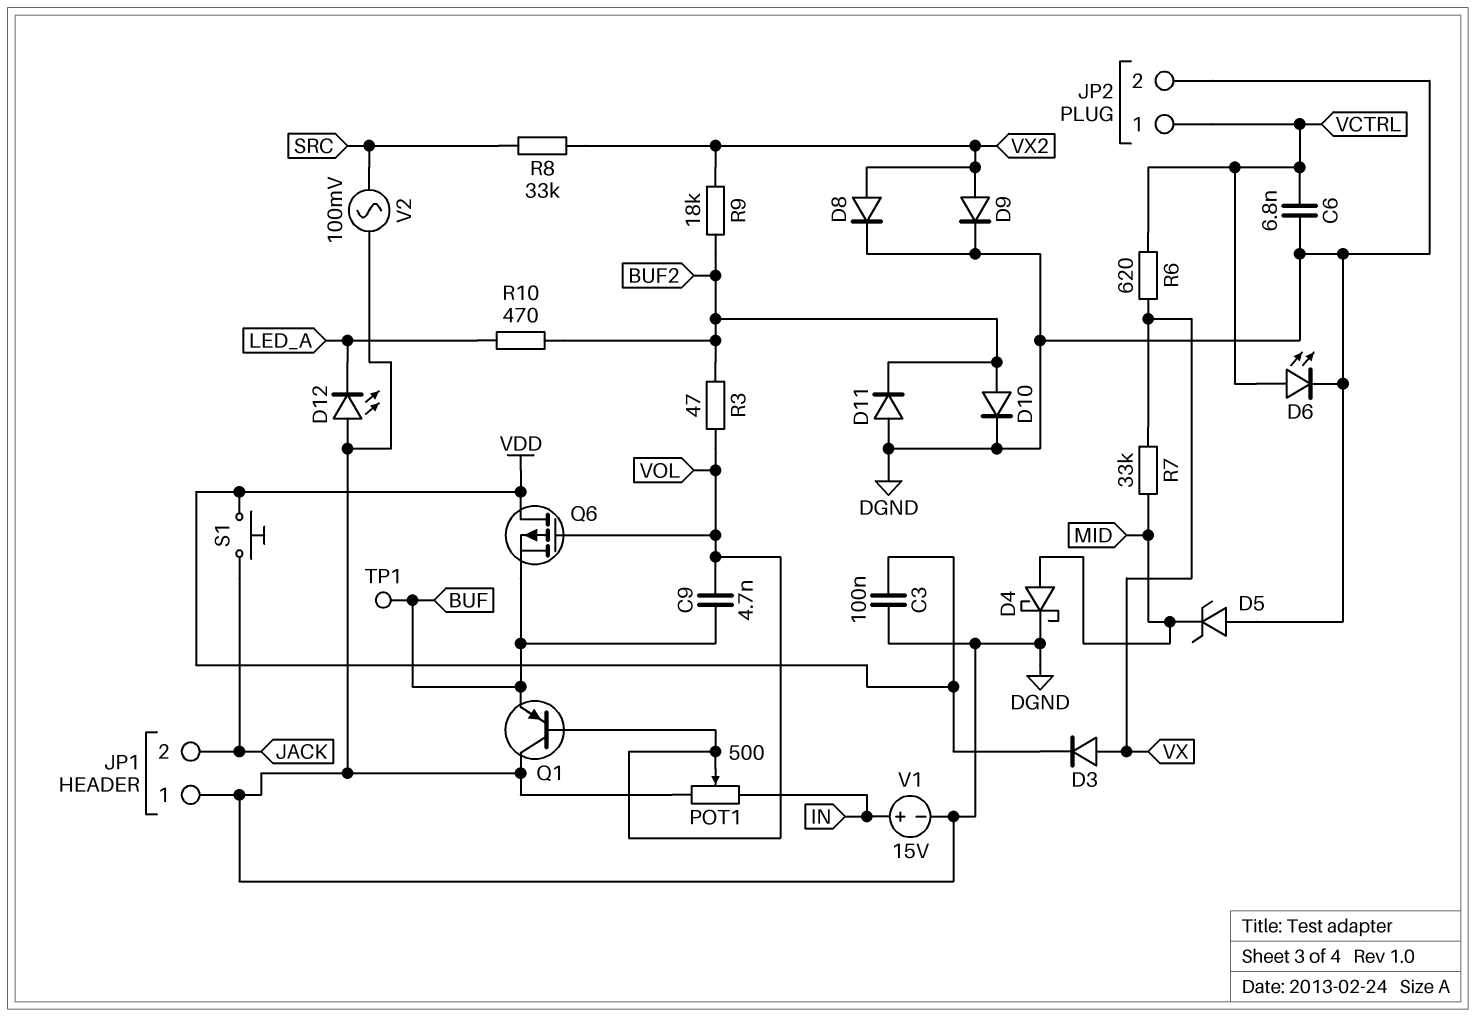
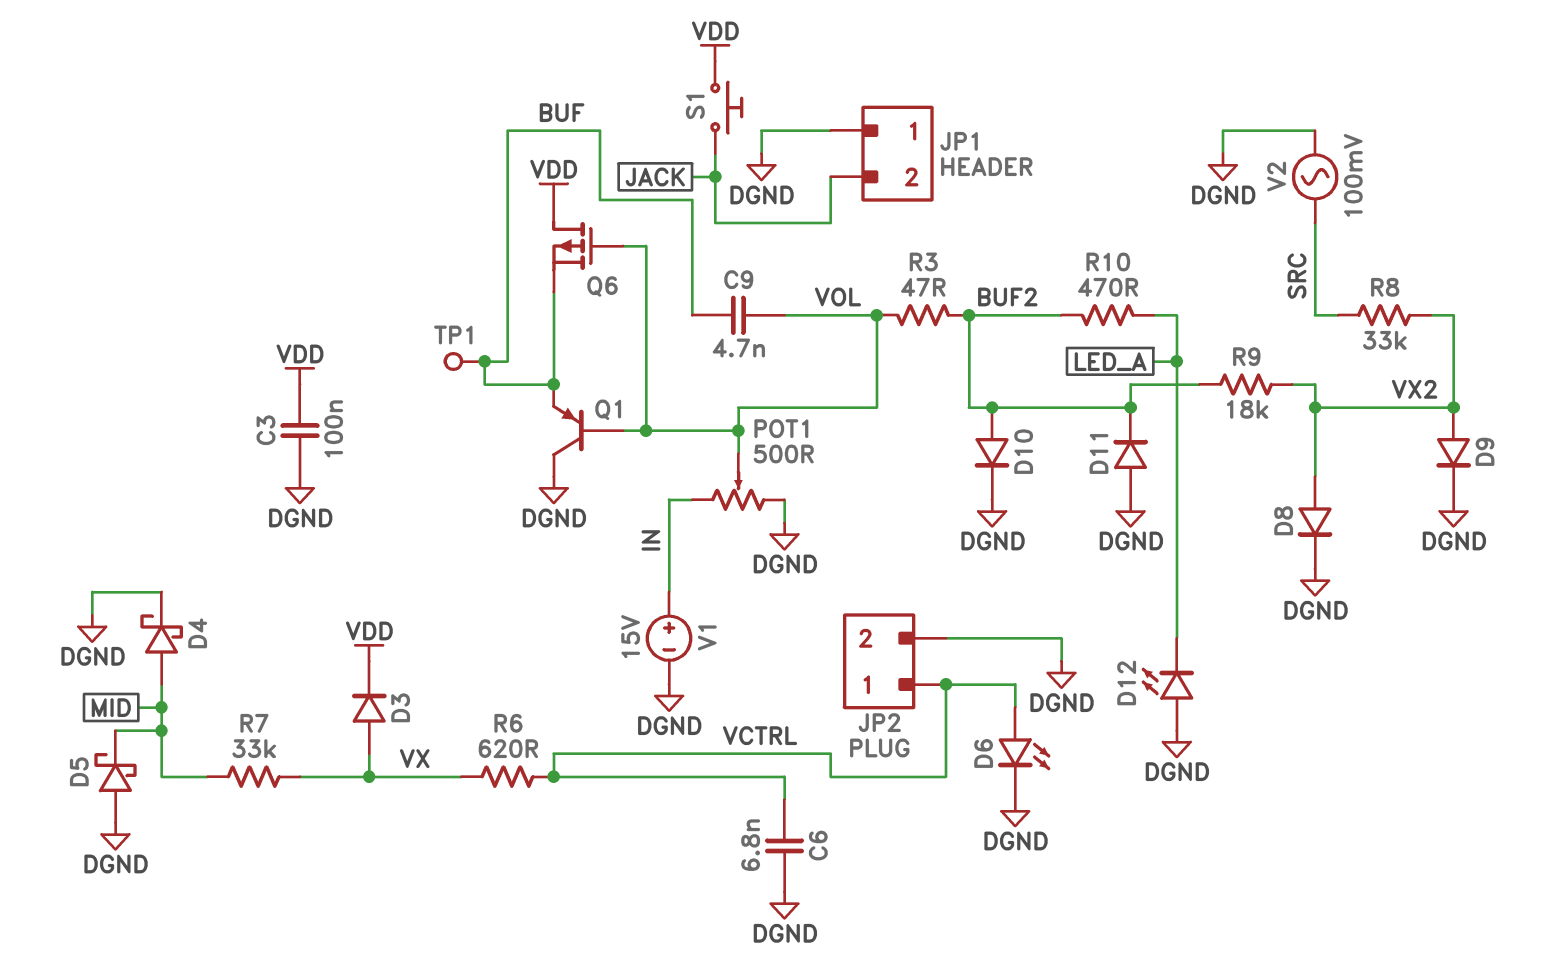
D5: zener (A DGND, K MID) -> schottky (A DGND, K MID)

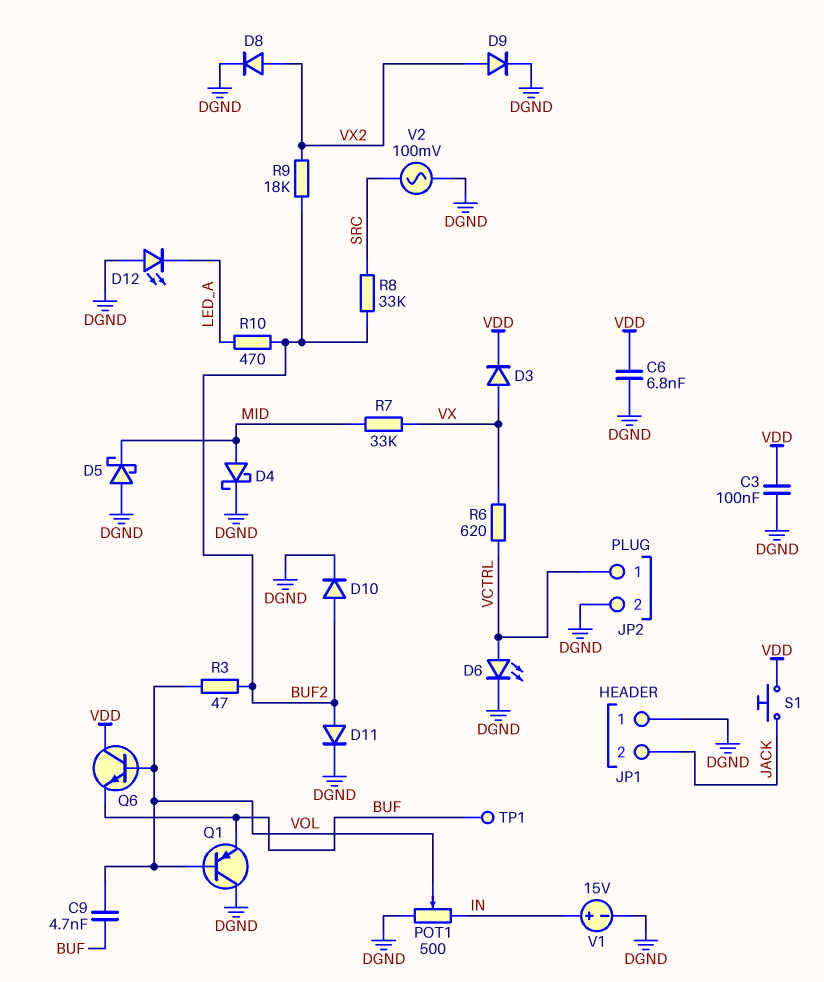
C6: 6.8nF (DGND, VCTRL) -> 6.8nF (DGND, VDD)
D11: diode (A DGND, K BUF2) -> diode (A BUF2, K DGND)
Q6: PMOS (G VOL, D VDD, S BUF) -> NPN (B VOL, C VDD, E BUF)
R8: 33k (SRC, VX2) -> 33k (BUF2, SRC)

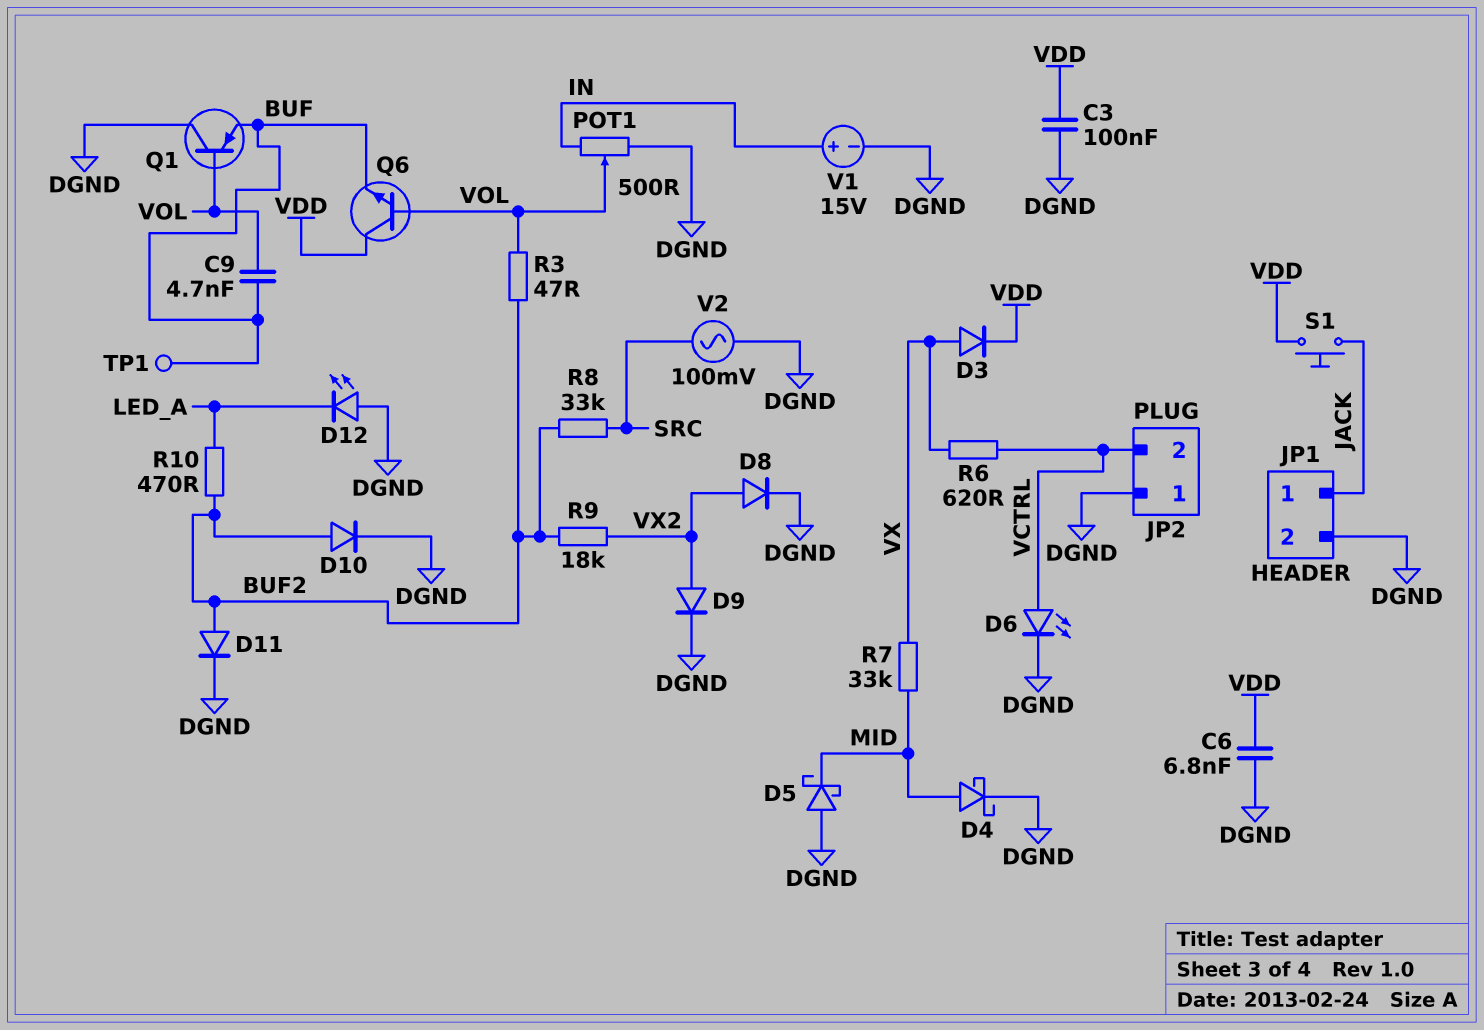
JP1 pin 1: DGND -> JACK
JP1 pin 2: JACK -> DGND
JP2 pin 1: VCTRL -> DGND
JP2 pin 2: DGND -> VCTRL

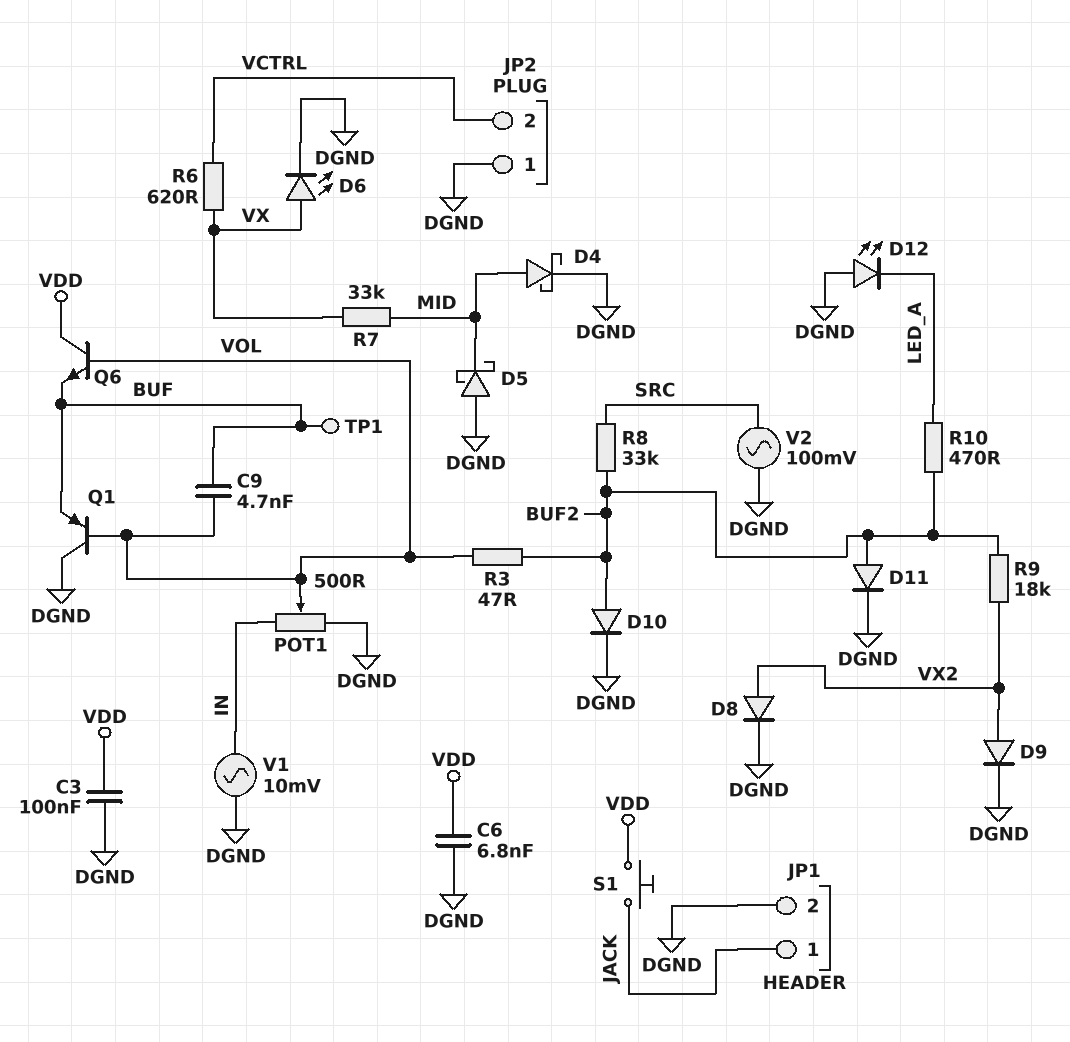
D3: diode (A VX, K VDD) -> none
D6: LED (A VCTRL, K DGND) -> LED (A VX, K DGND)
V1: 15V (plus IN, minus DGND) -> AC 10mV (DGND, IN)

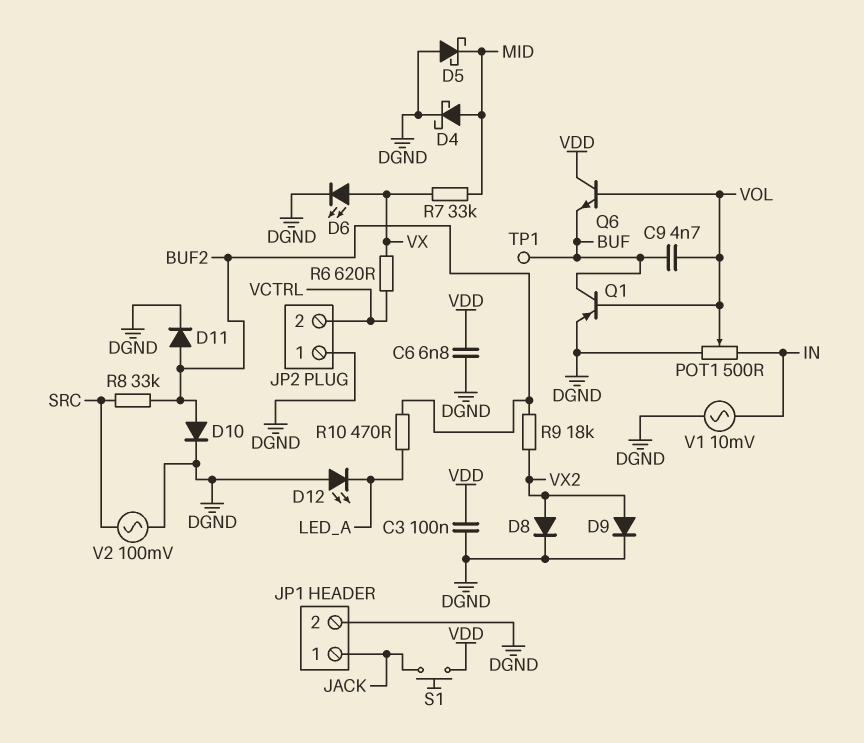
Q1: PNP (B VOL, C DGND, E BUF) -> PNP (B VOL, C BUF, E DGND)
R3: 47 (BUF2, VOL) -> none

